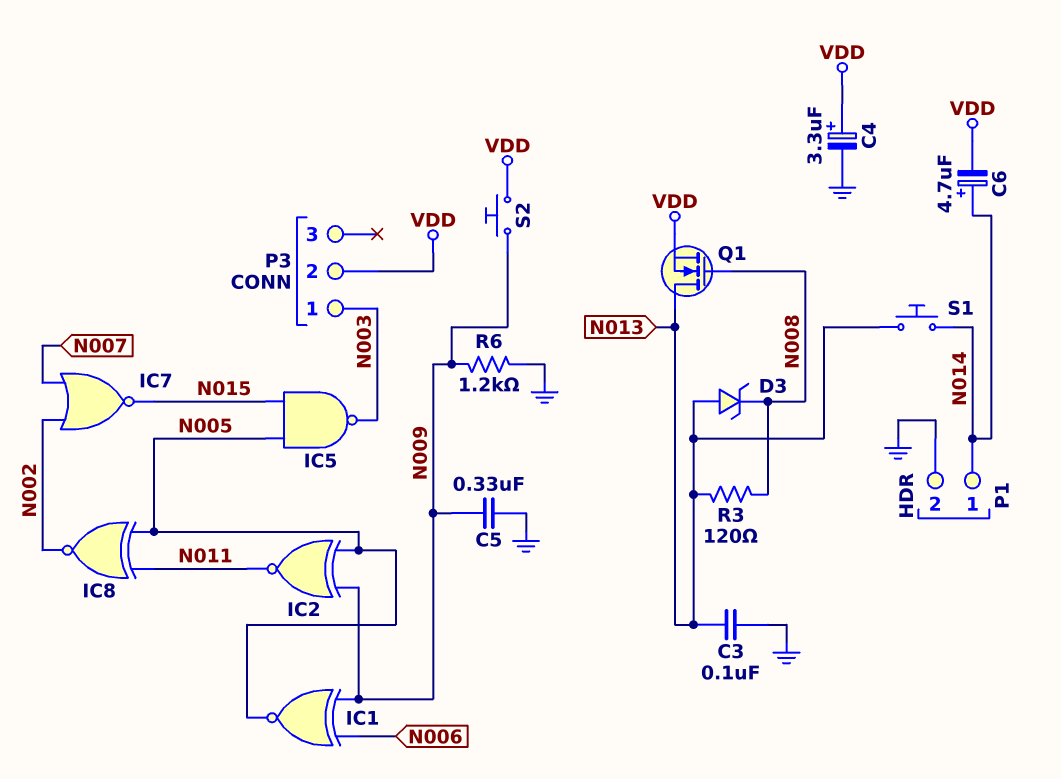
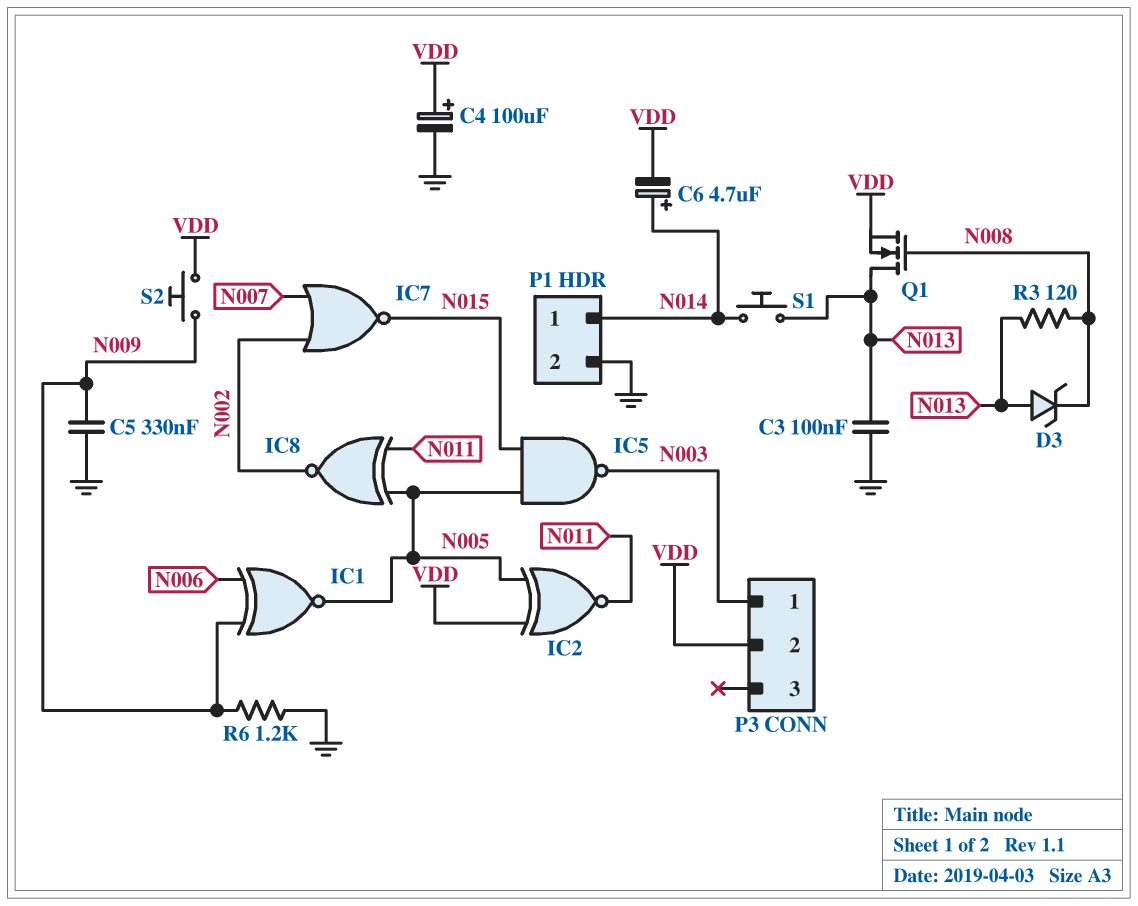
C4: 3.3uF (plus VDD, minus GND) -> 100uF (plus VDD, minus GND)
IC2: XNOR (in N005, in N009, out N011) -> XNOR (in N005, in VDD, out N011)

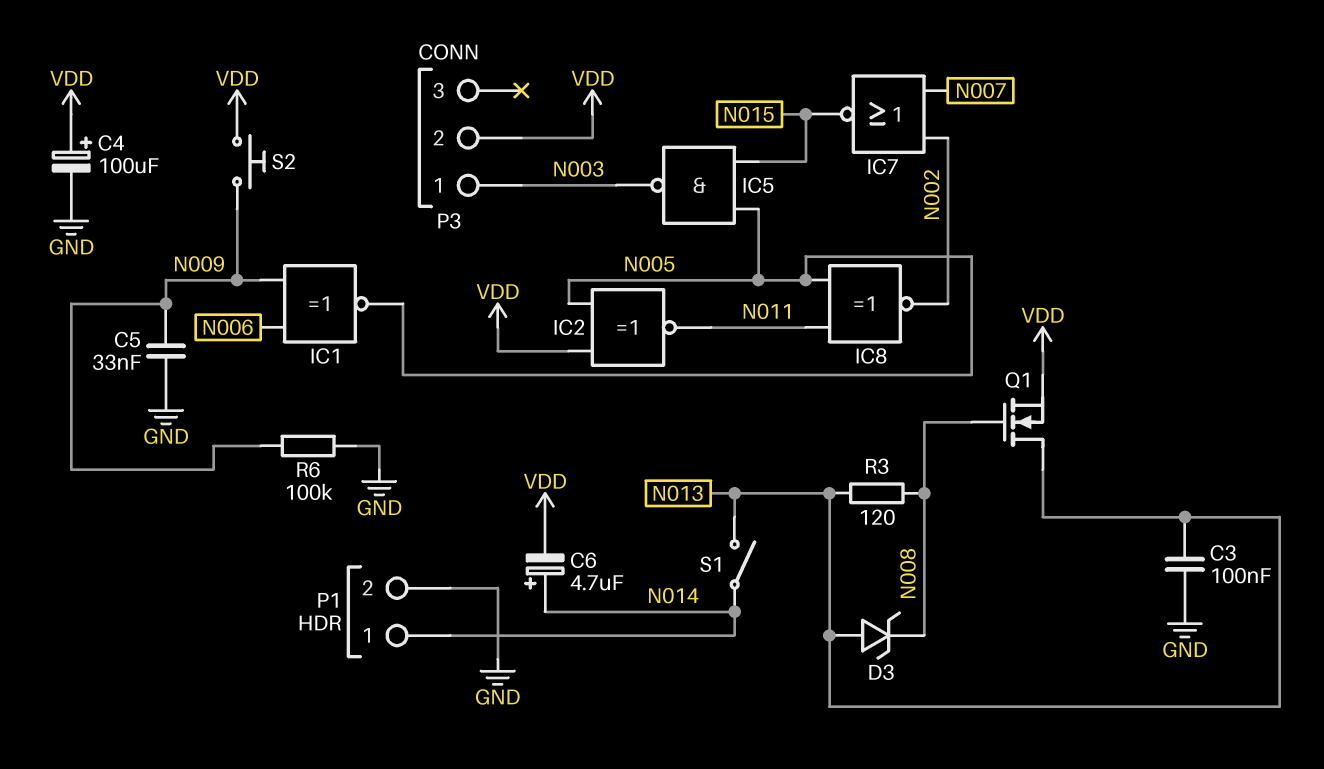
C5: 330nF (GND, N009) -> 33nF (GND, N009)
R6: 1.2k (GND, N009) -> 100k (GND, N009)
S1: button (N013, N014) -> switch (N013, N014)

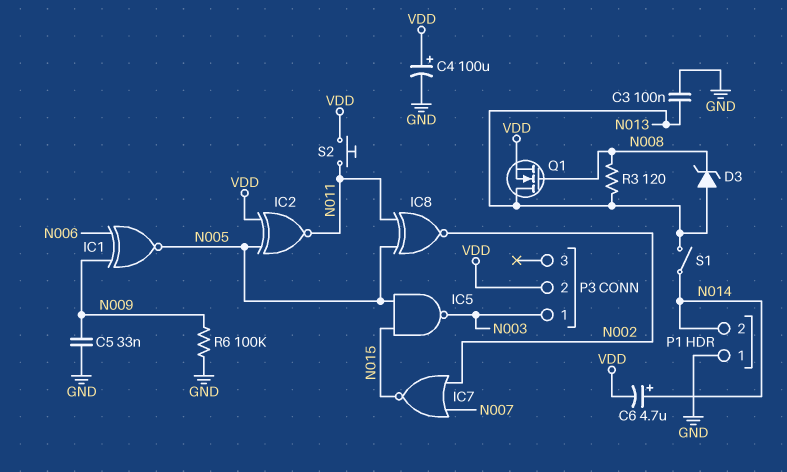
P1 pin 1: N014 -> GND
P1 pin 2: GND -> N014
S2: button (N009, VDD) -> button (N011, VDD)

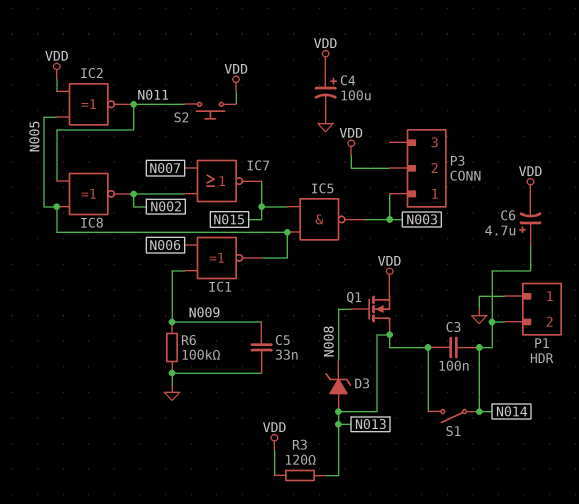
C3: 100nF (GND, N013) -> 100nF (N013, N014)
R3: 120 (N008, N013) -> 120 (N013, VDD)

